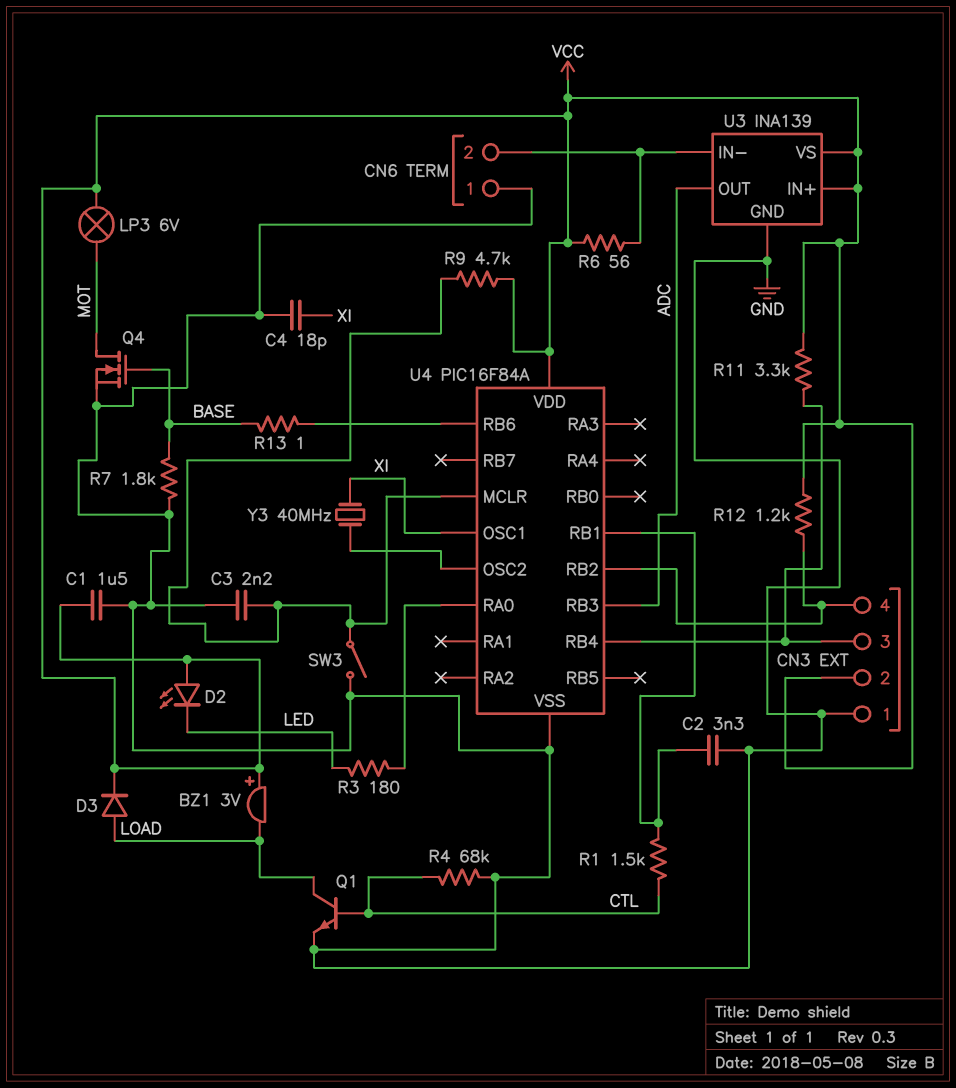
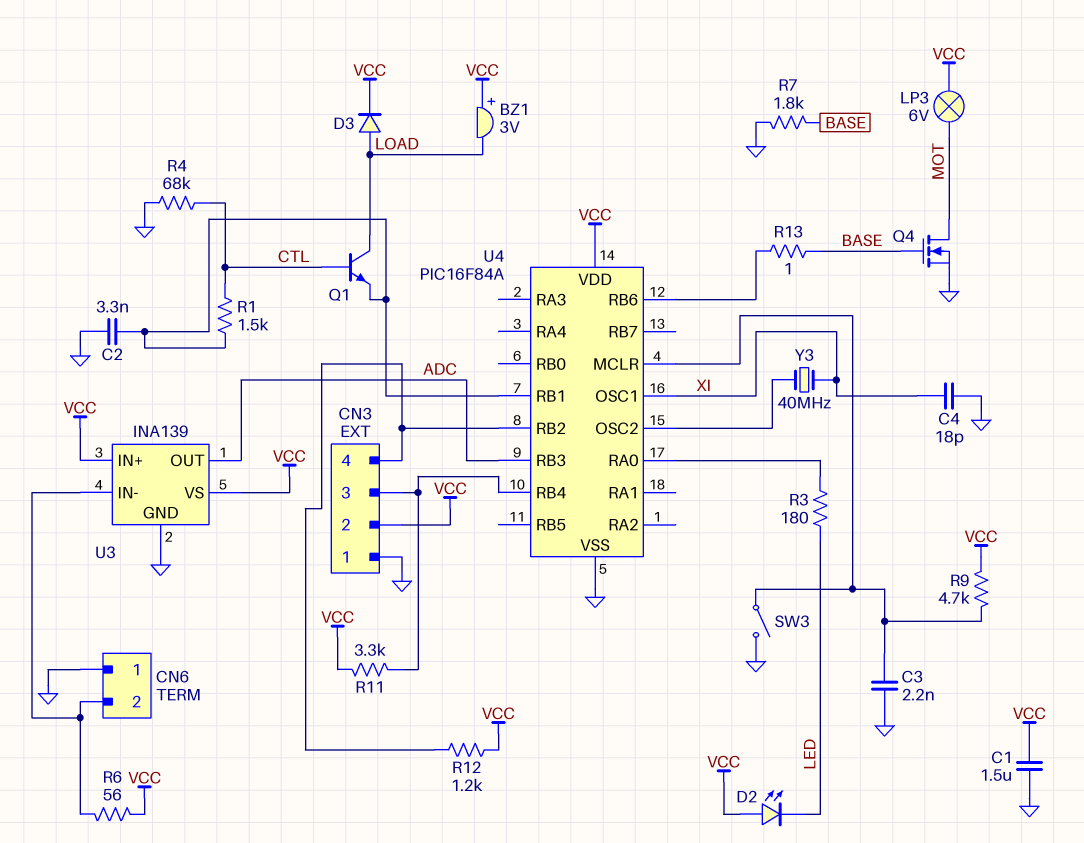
Q1: NPN (B CTL, C LOAD, E GND) -> NPN (B CTL, C LOAD, E U4/RB1)

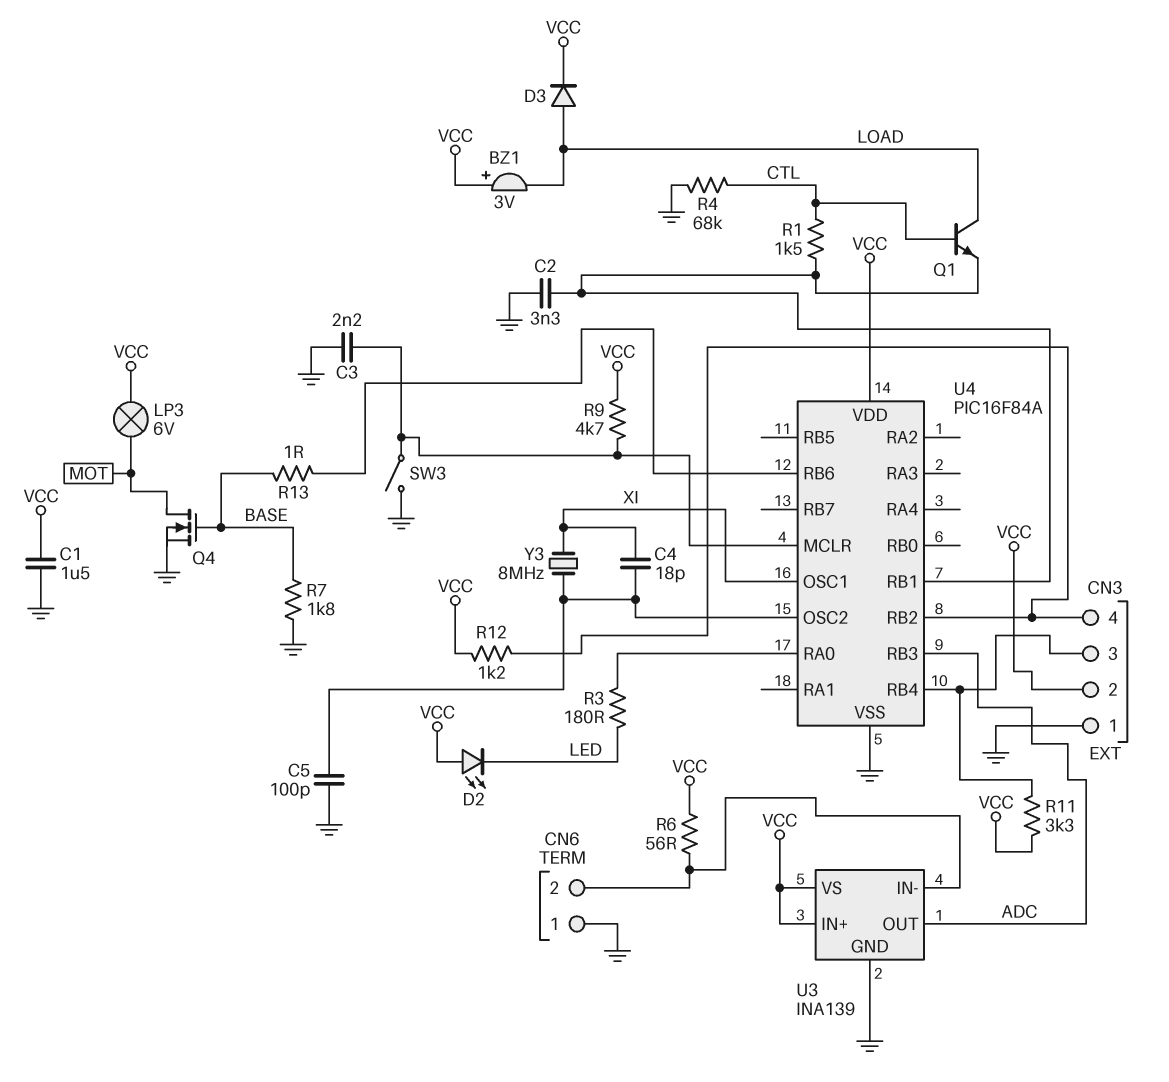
C4: 18pF (GND, XI) -> 18pF (U4/OSC2, XI)
C5: none -> 100pF (GND, U4/OSC2)
Y3: 40MHz (U4/OSC2, XI) -> 8MHz (U4/OSC2, XI)

